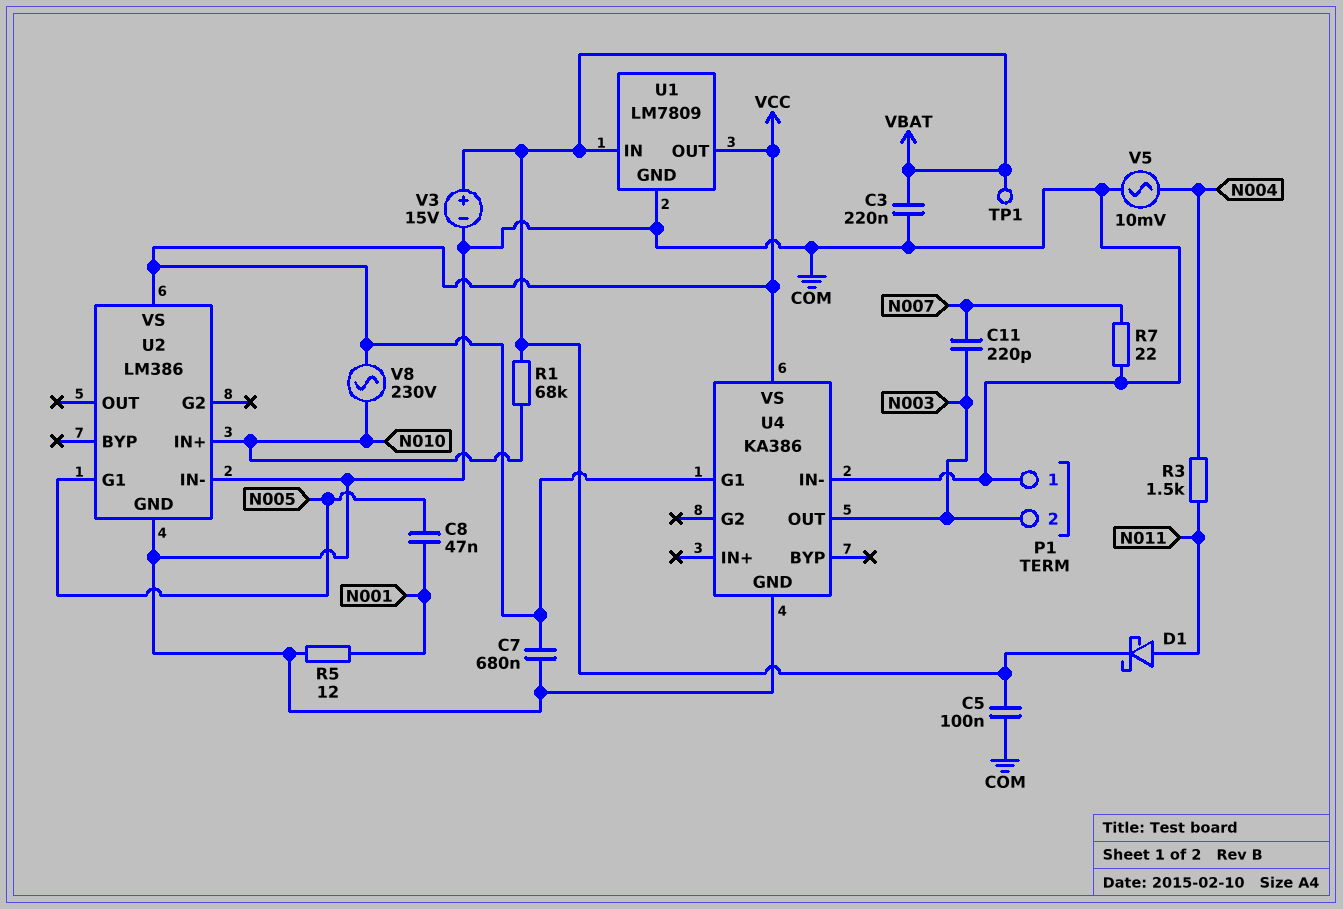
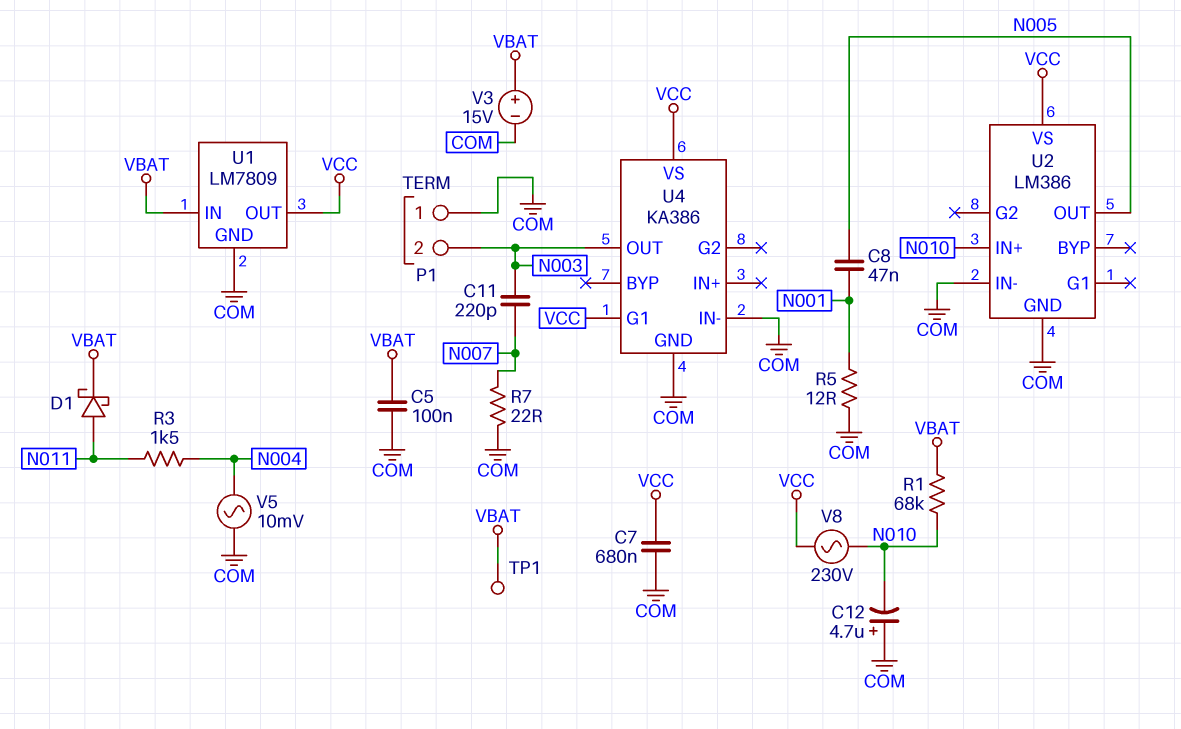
C3: 220nF (COM, VBAT) -> none
C12: none -> 4.7uF (plus COM, minus N010)
U2 pin G1: N005 -> none
U2 pin OUT: none -> N005

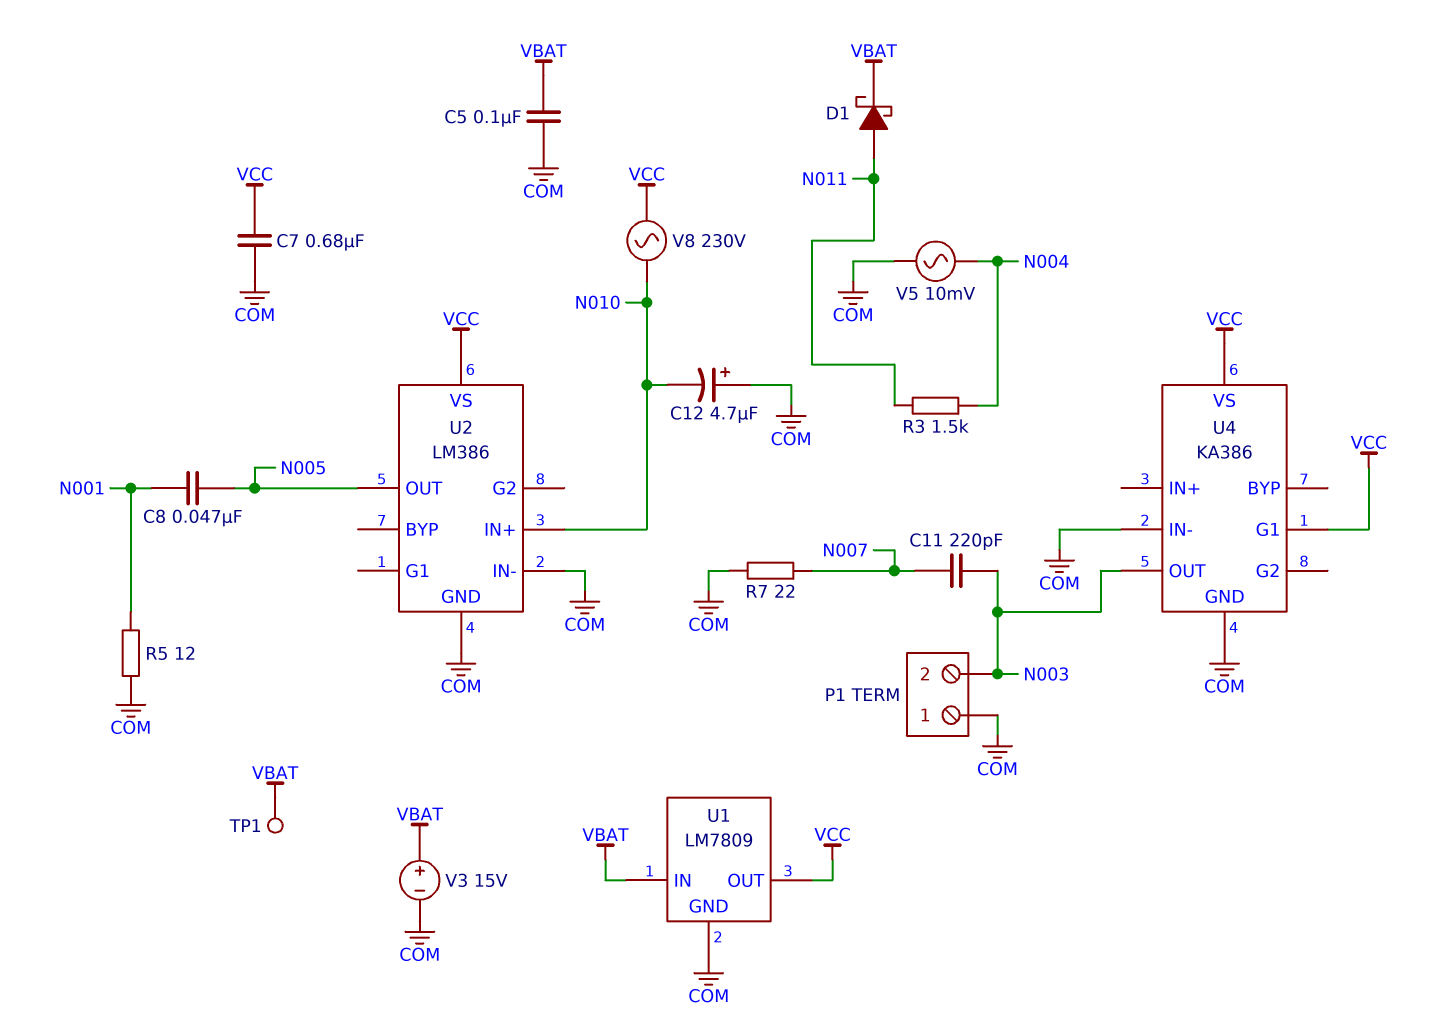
R1: 68k (N010, VBAT) -> none

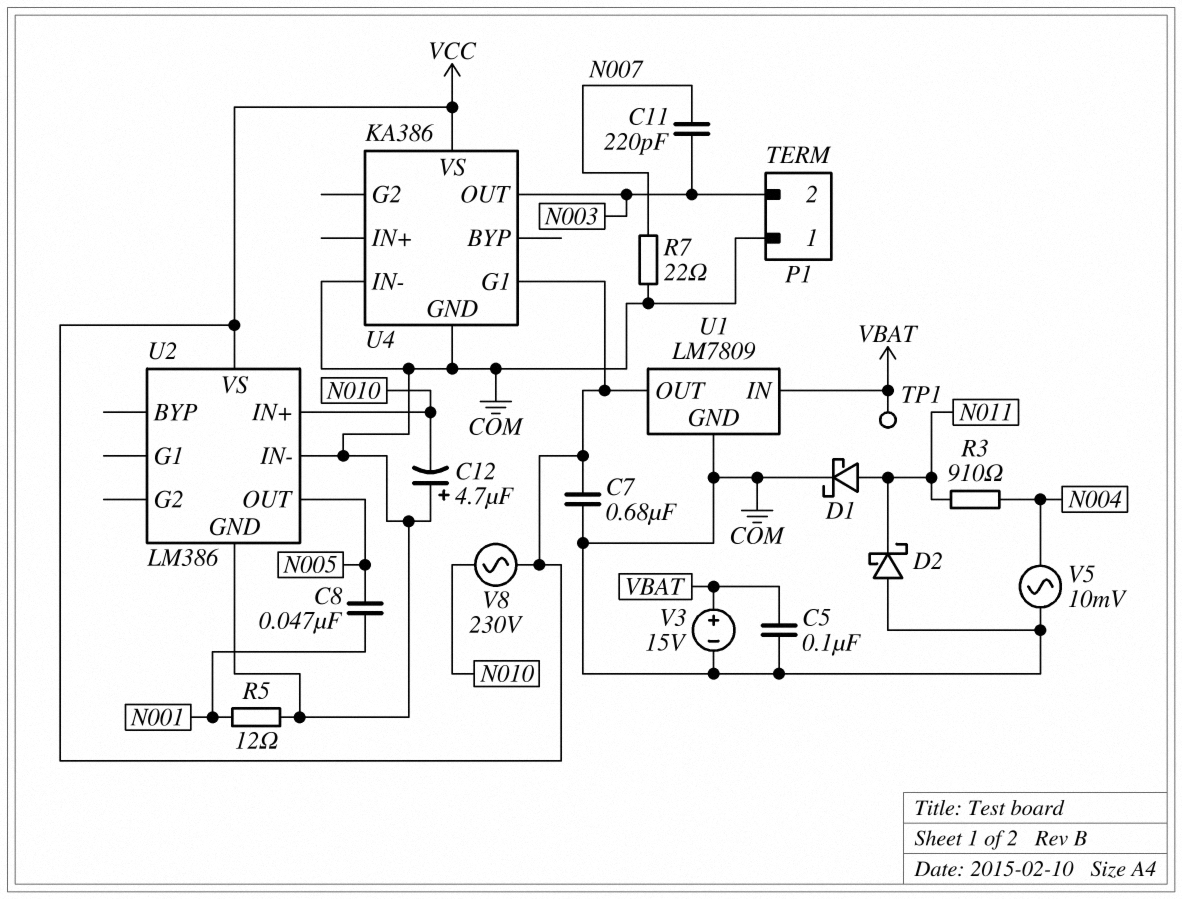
D1: schottky (A N011, K VBAT) -> schottky (A N011, K COM)
D2: none -> schottky (A COM, K N011)
R3: 1.5k (N004, N011) -> 910 (N004, N011)

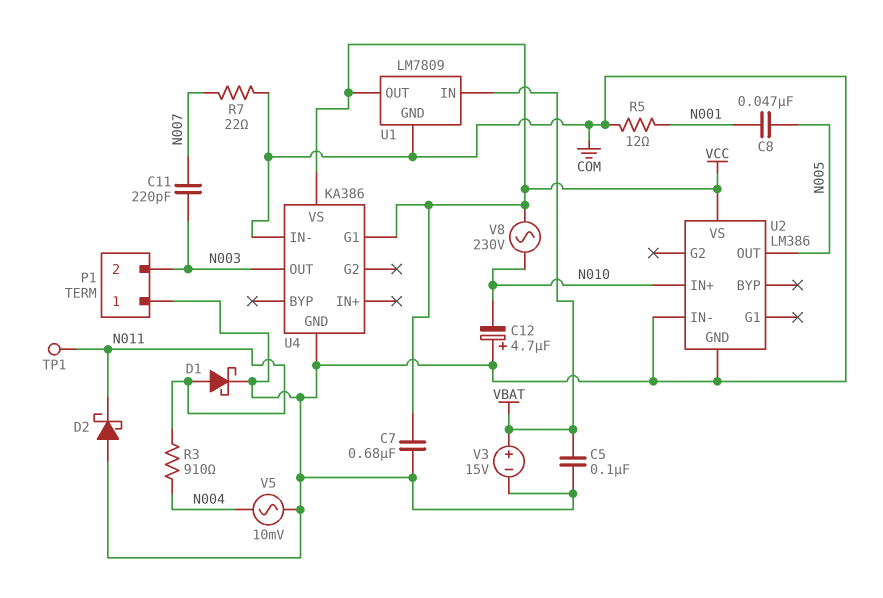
TP1: test point (VBAT) -> test point (N011)

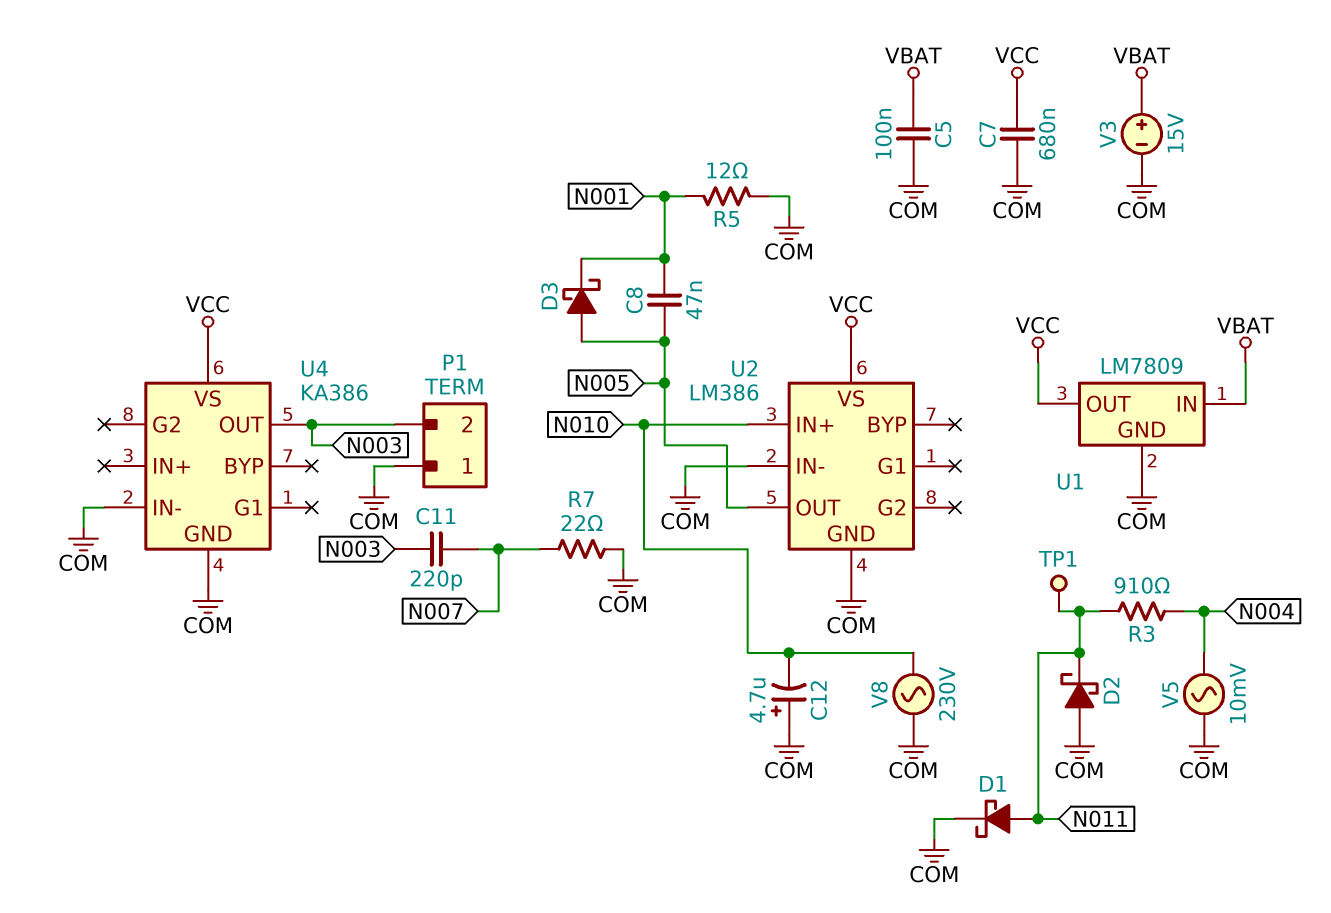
D3: none -> schottky (A N005, K N001)
U4 pin G1: VCC -> none
V8: AC 230V (N010, VCC) -> AC 230V (COM, N010)

